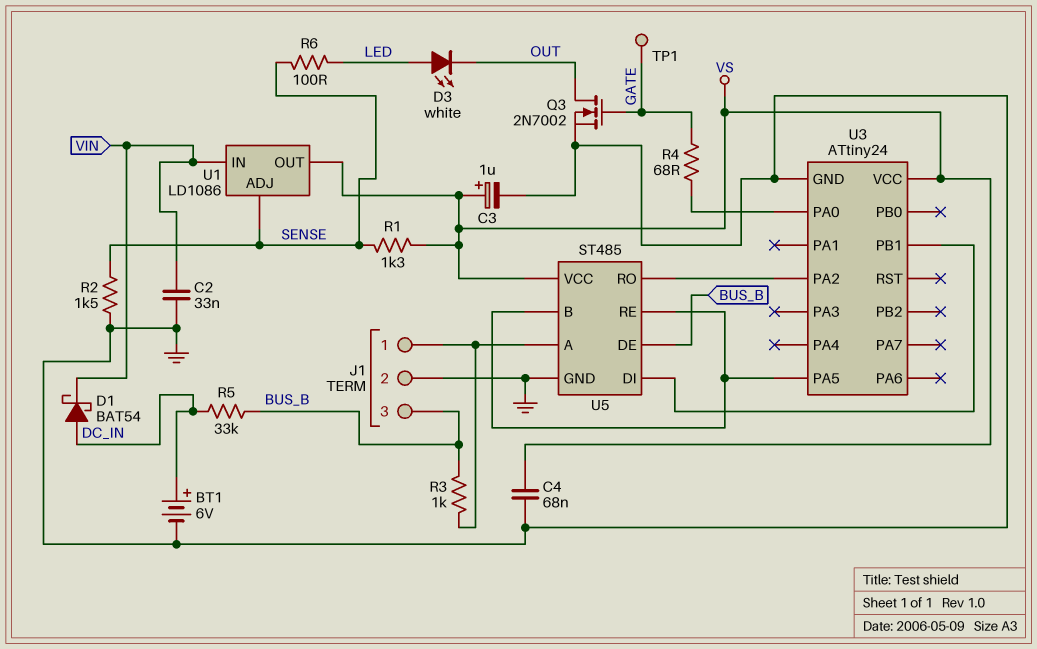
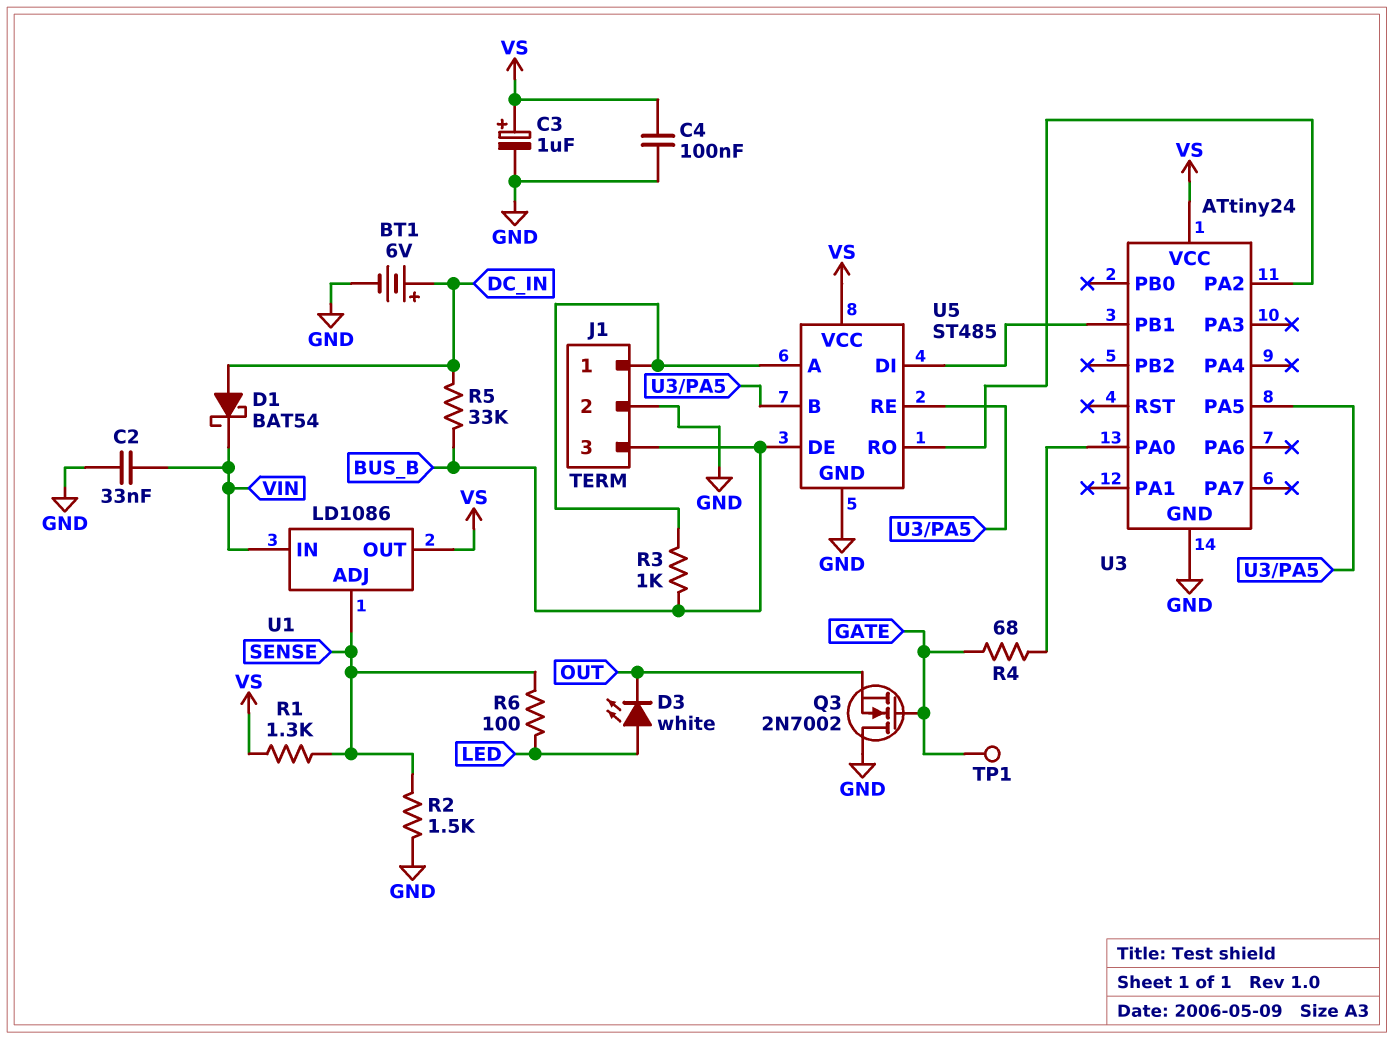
C4: 68nF (GND, VS) -> 100nF (GND, VS)
Q3: NMOS 2N7002 (G GATE, D OUT, S GND) -> NMOS 2N7002 (G GATE, D GND, S OUT)

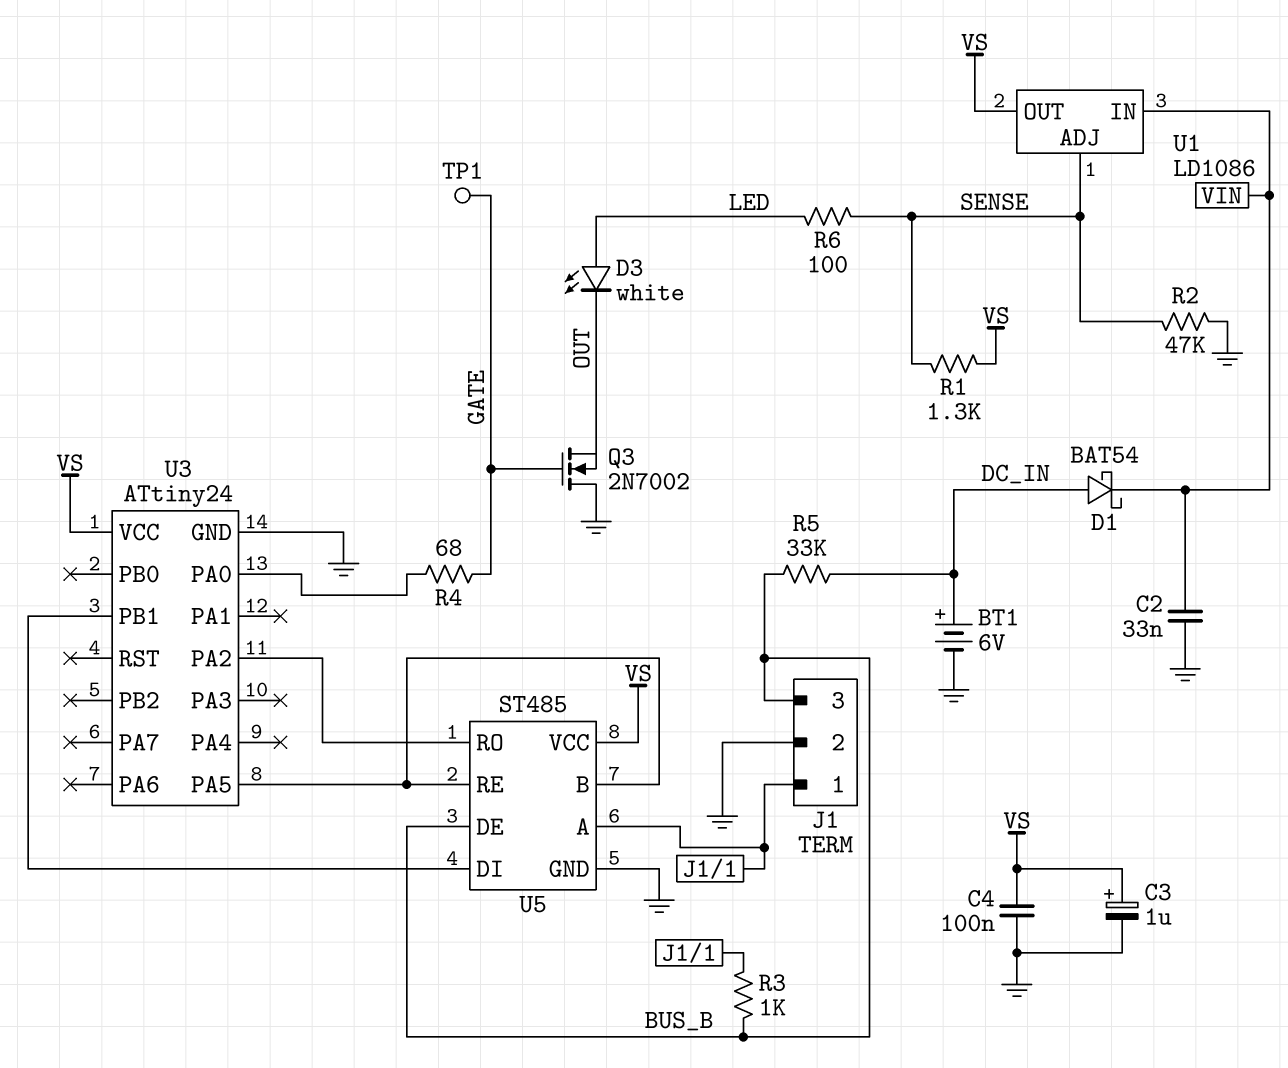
R2: 1.5k (GND, SENSE) -> 47k (GND, SENSE)

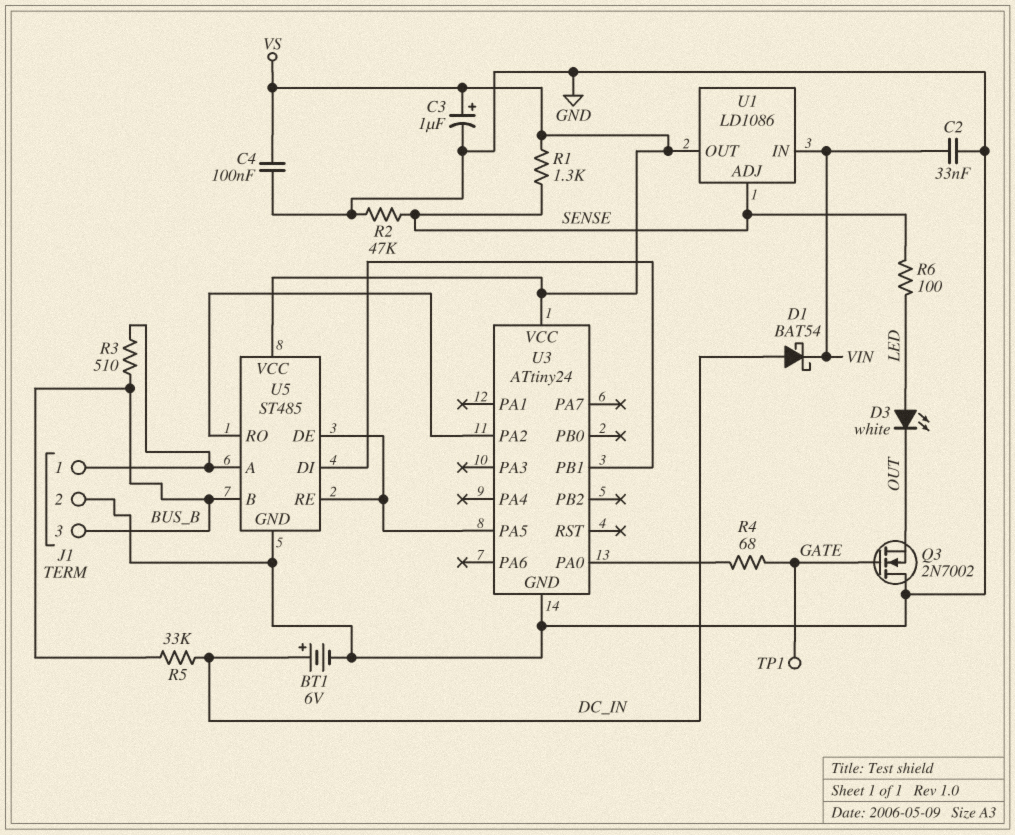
R3: 1k (BUS_B, J1/1) -> 510 (BUS_B, J1/1)
U5 pin B: U3/PA5 -> BUS_B
U5 pin DE: BUS_B -> U3/PA5

